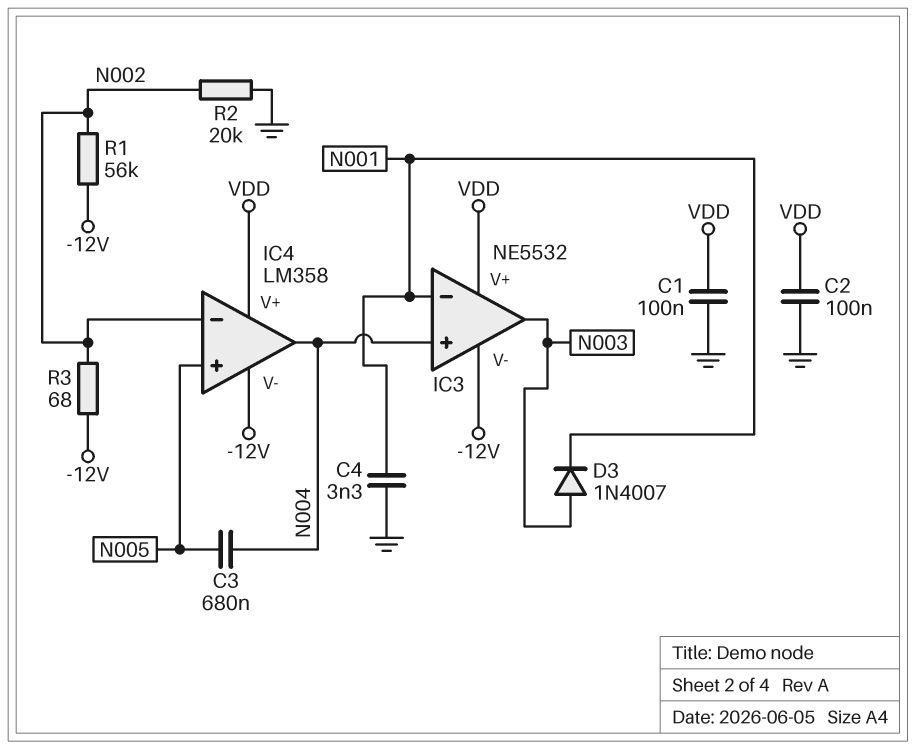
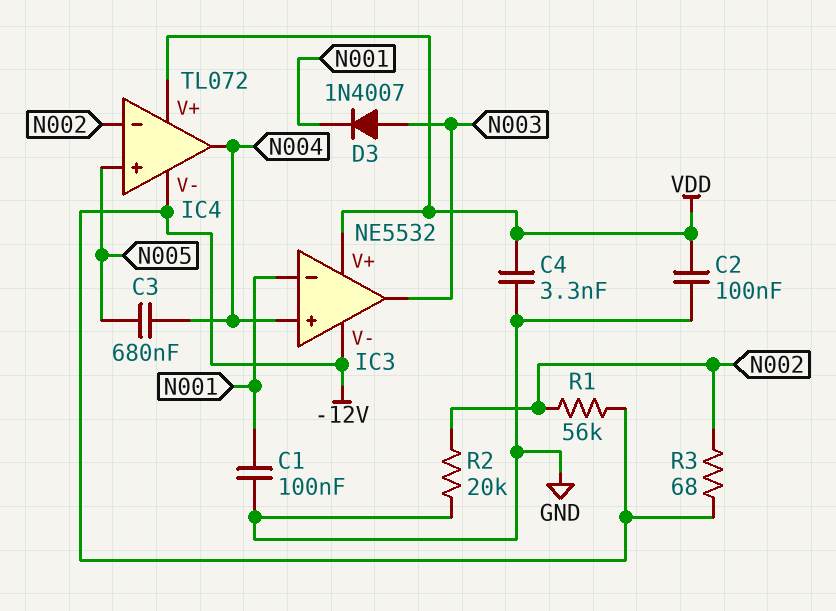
C1: 100nF (GND, VDD) -> 100nF (GND, N001)
C4: 3.3nF (GND, N001) -> 3.3nF (GND, VDD)
IC4: LM358 -> TL072

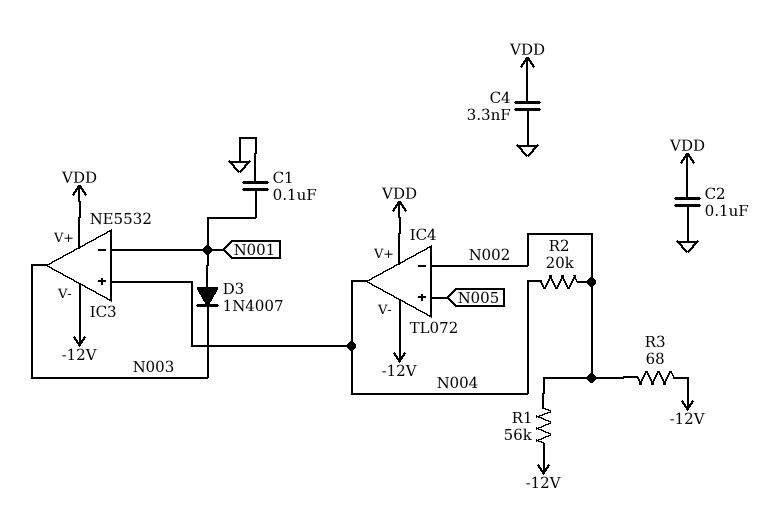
C3: 680nF (N004, N005) -> none
D3: diode 1N4007 (A N003, K N001) -> diode 1N4007 (A N001, K N003)
R2: 20k (GND, N002) -> 20k (N002, N004)

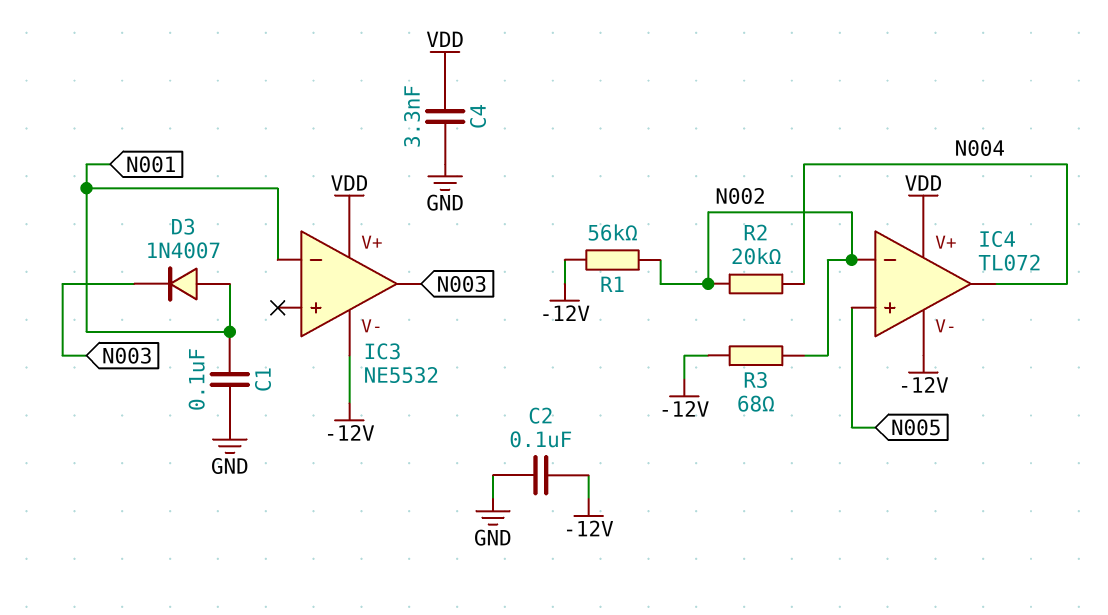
C2: 100nF (GND, VDD) -> 100nF (-12V, GND)
IC3 pin in+: N004 -> none

